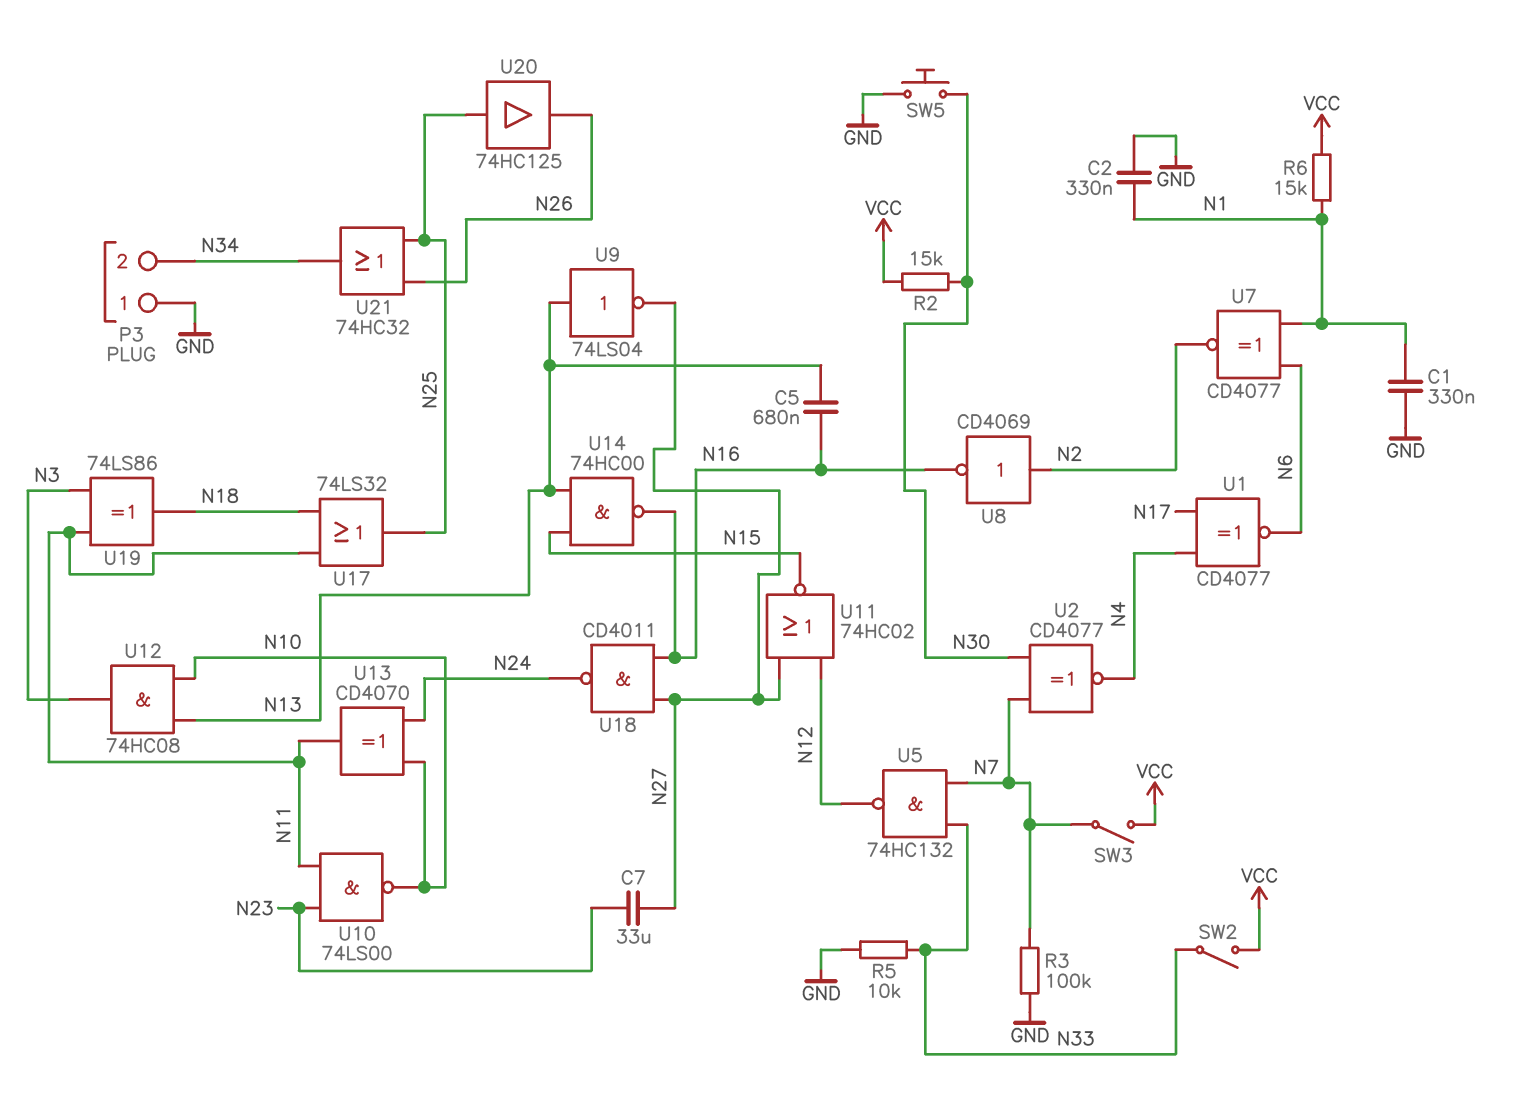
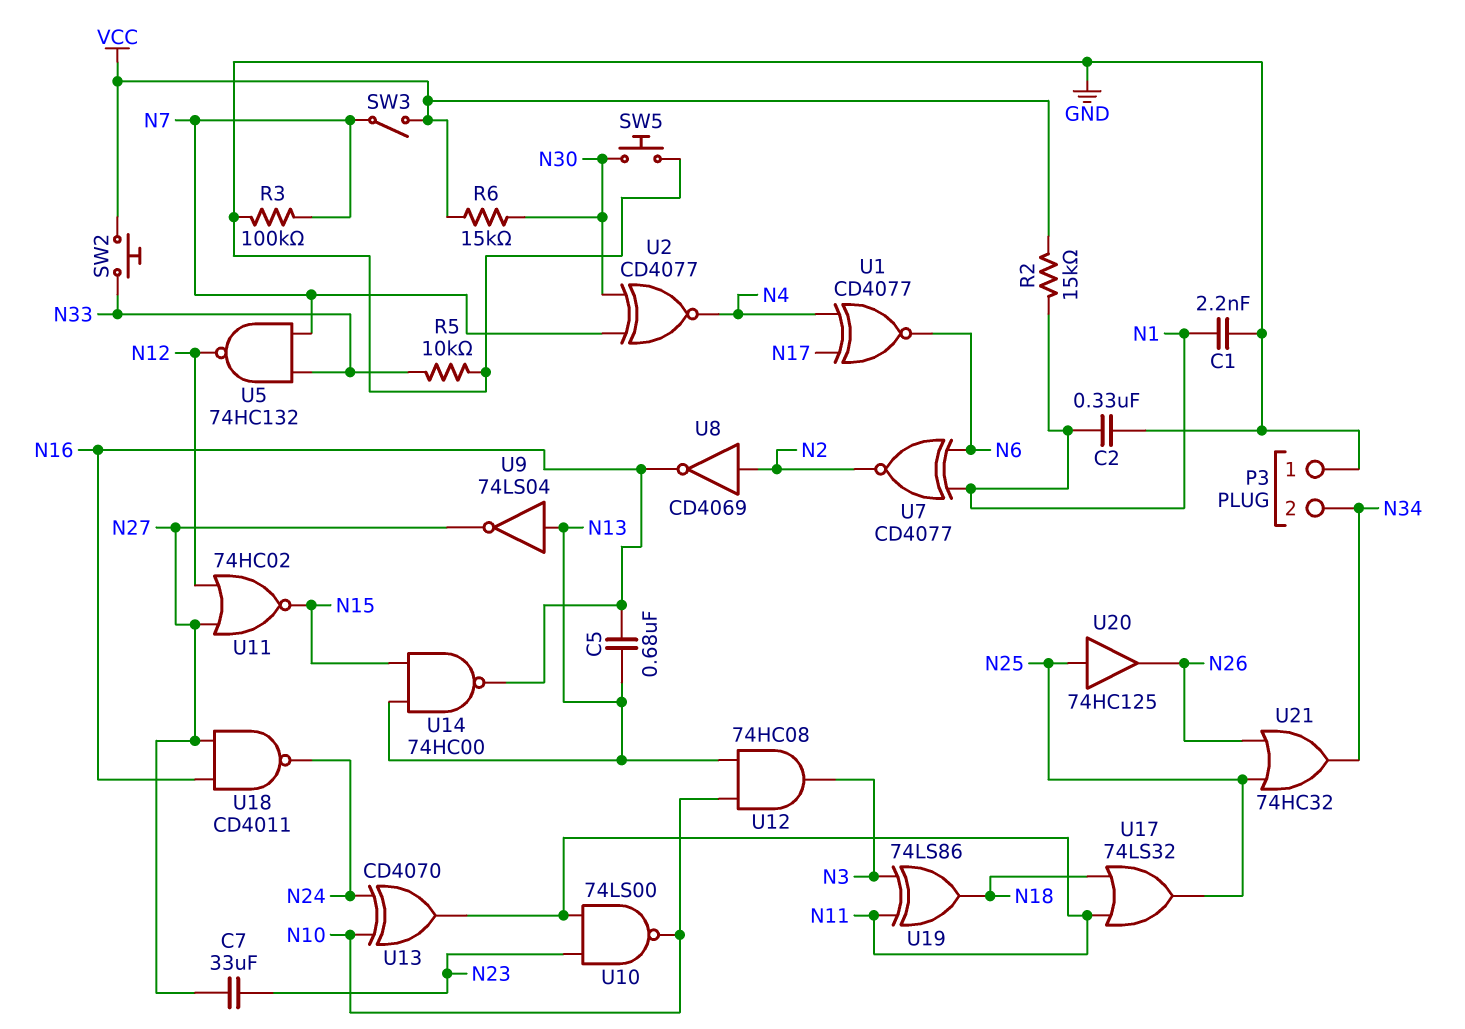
C1: 330nF (GND, N1) -> 2.2nF (GND, N1)
R2: 15k (N30, VCC) -> 15k (N1, VCC)
R6: 15k (N1, VCC) -> 15k (N30, VCC)
SW2: switch (N33, VCC) -> button (N33, VCC)

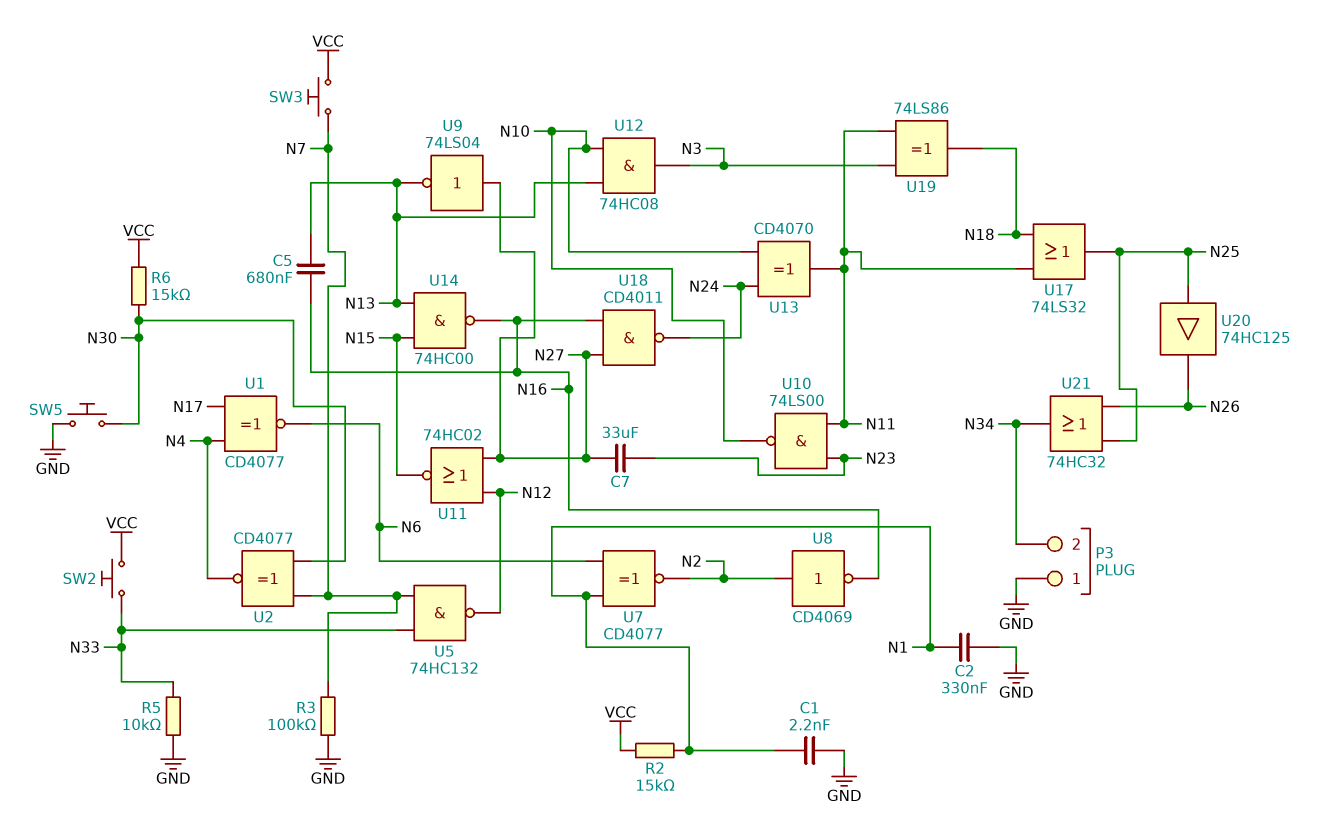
SW3: switch (N7, VCC) -> button (N7, VCC)
U9: NOT 74LS04 (in N13, out N27) -> NOT 74LS04 (in N27, out N13)

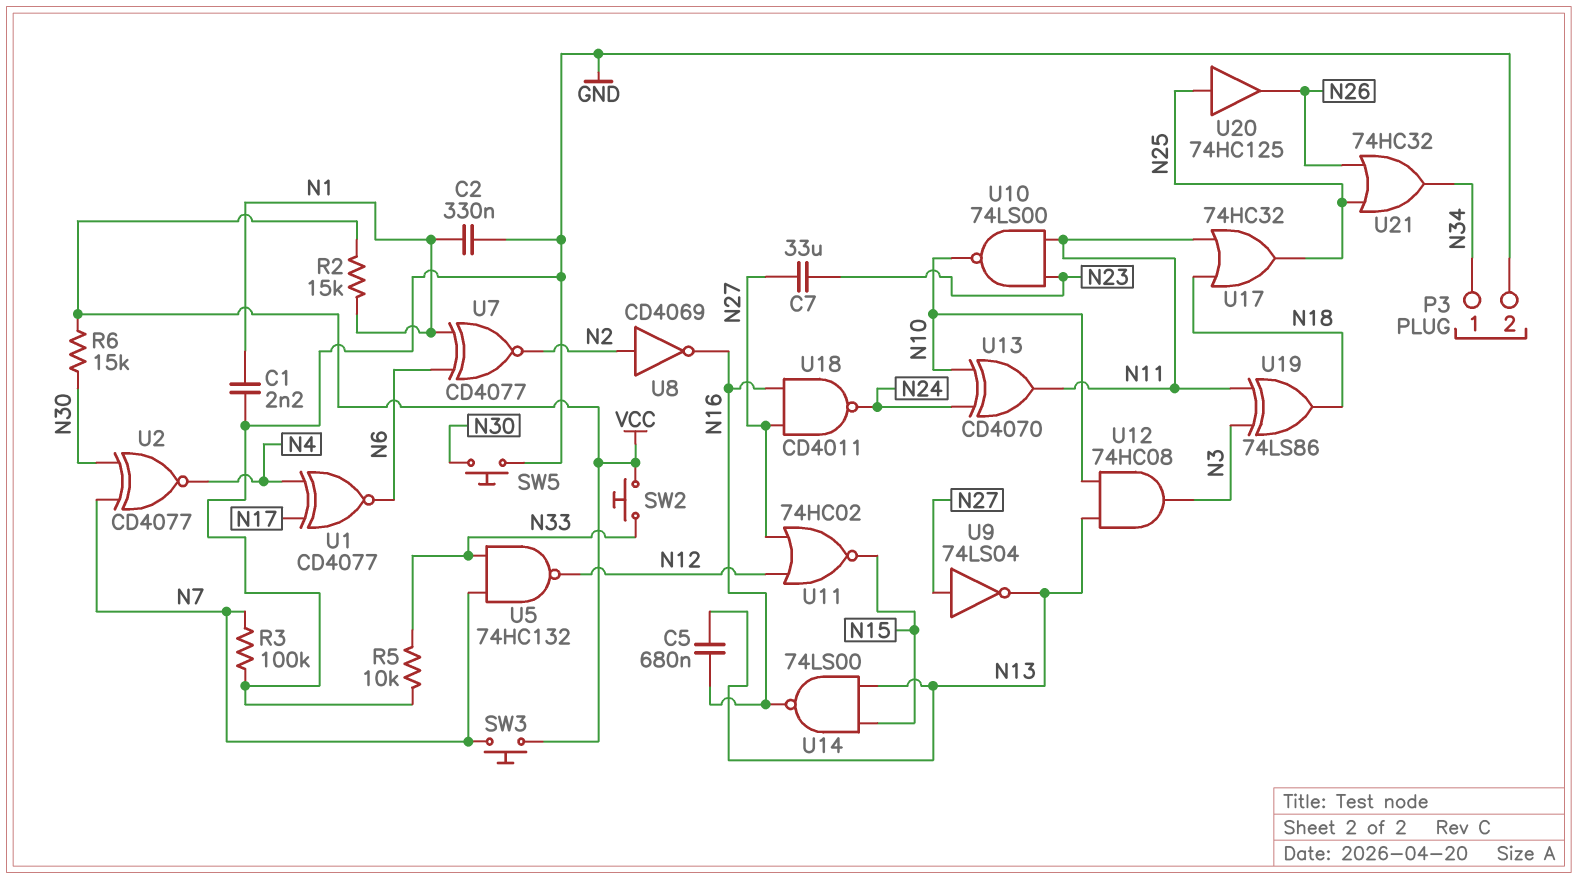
P3 pin 1: GND -> N34
P3 pin 2: N34 -> GND
U14: NAND 74HC00 (in N13, in N15, out N16) -> NAND 74LS00 (in N13, in N15, out N16)
U17: OR 74LS32 (in N11, in N18, out N25) -> OR 74HC32 (in N11, in N18, out N25)

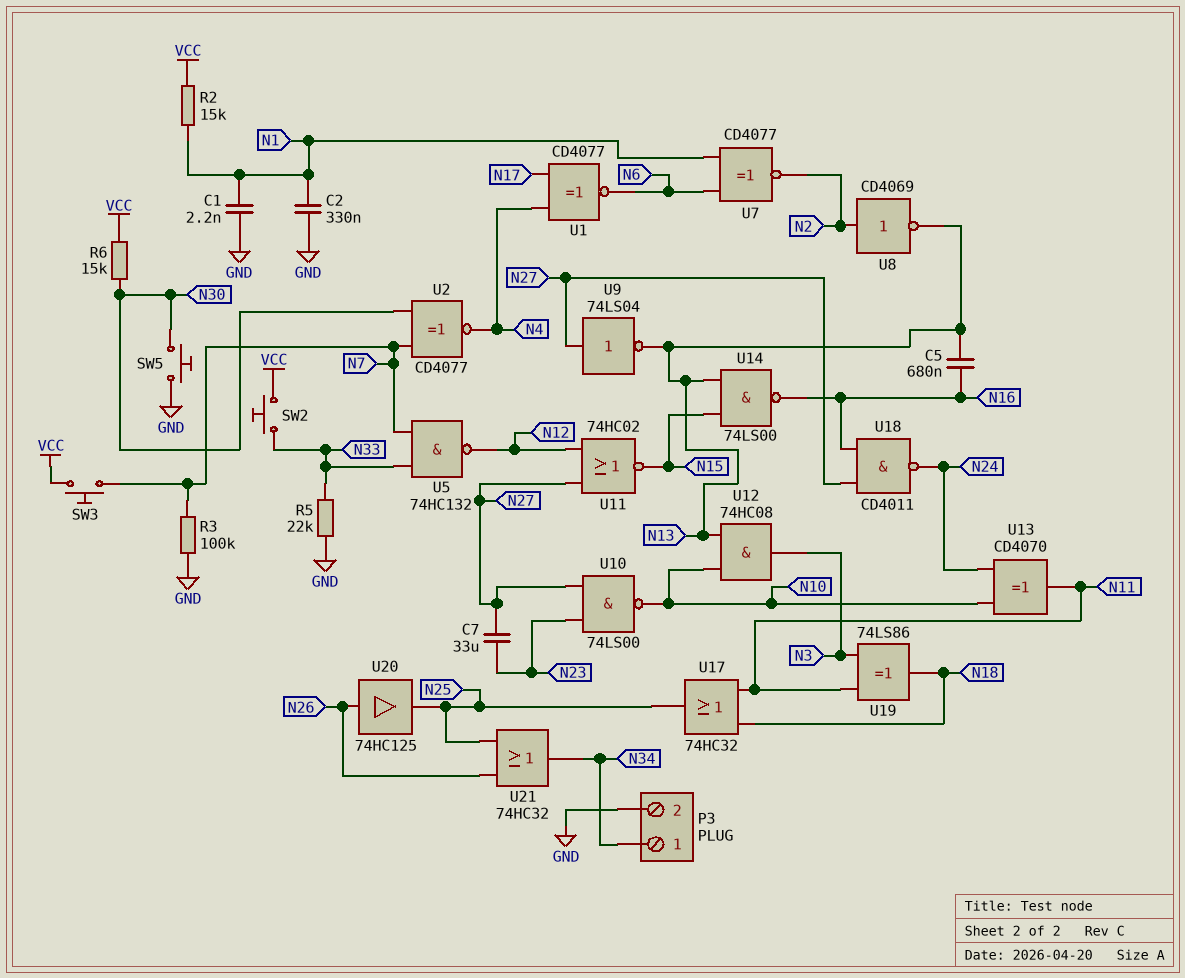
R5: 10k (GND, N33) -> 22k (GND, N33)
U8: NOT CD4069 (in N2, out N16) -> NOT CD4069 (in N2, out N13)
U10: NAND 74LS00 (in N11, in N23, out N10) -> NAND 74LS00 (in N23, in N27, out N10)
U20: buffer 74HC125 (in N25, out N26) -> buffer 74HC125 (in N26, out N25)

